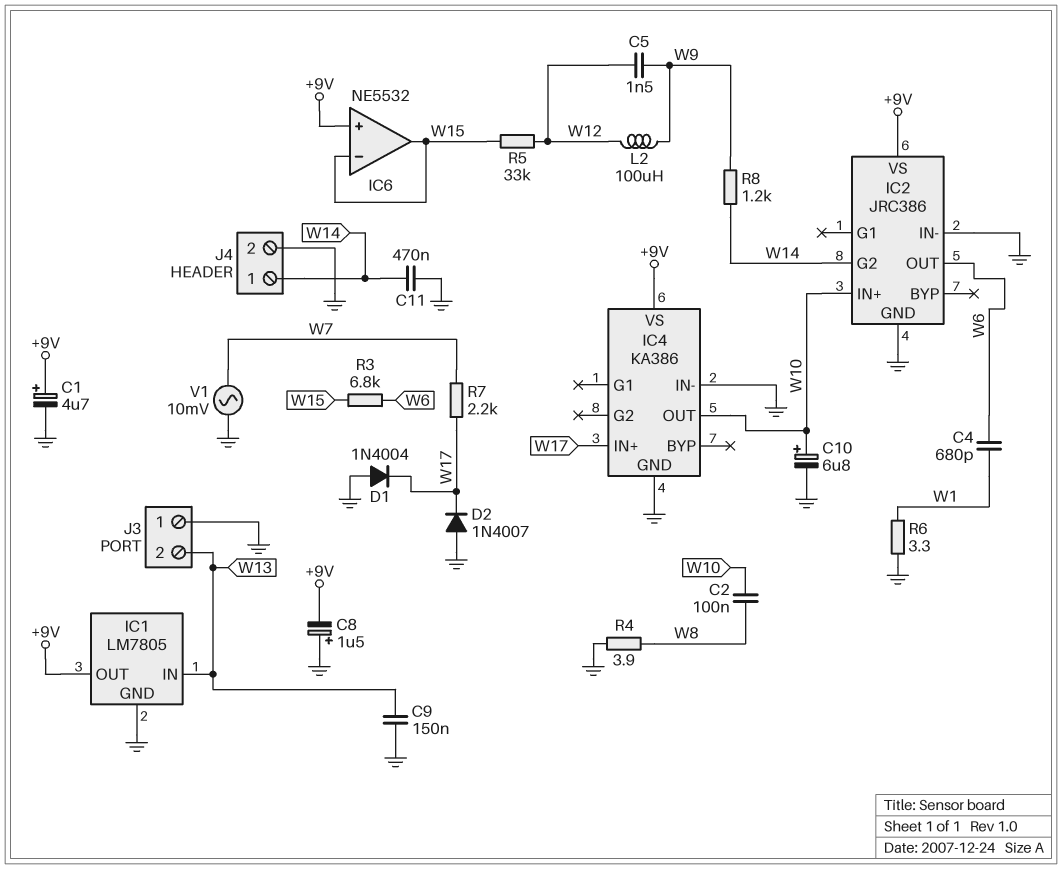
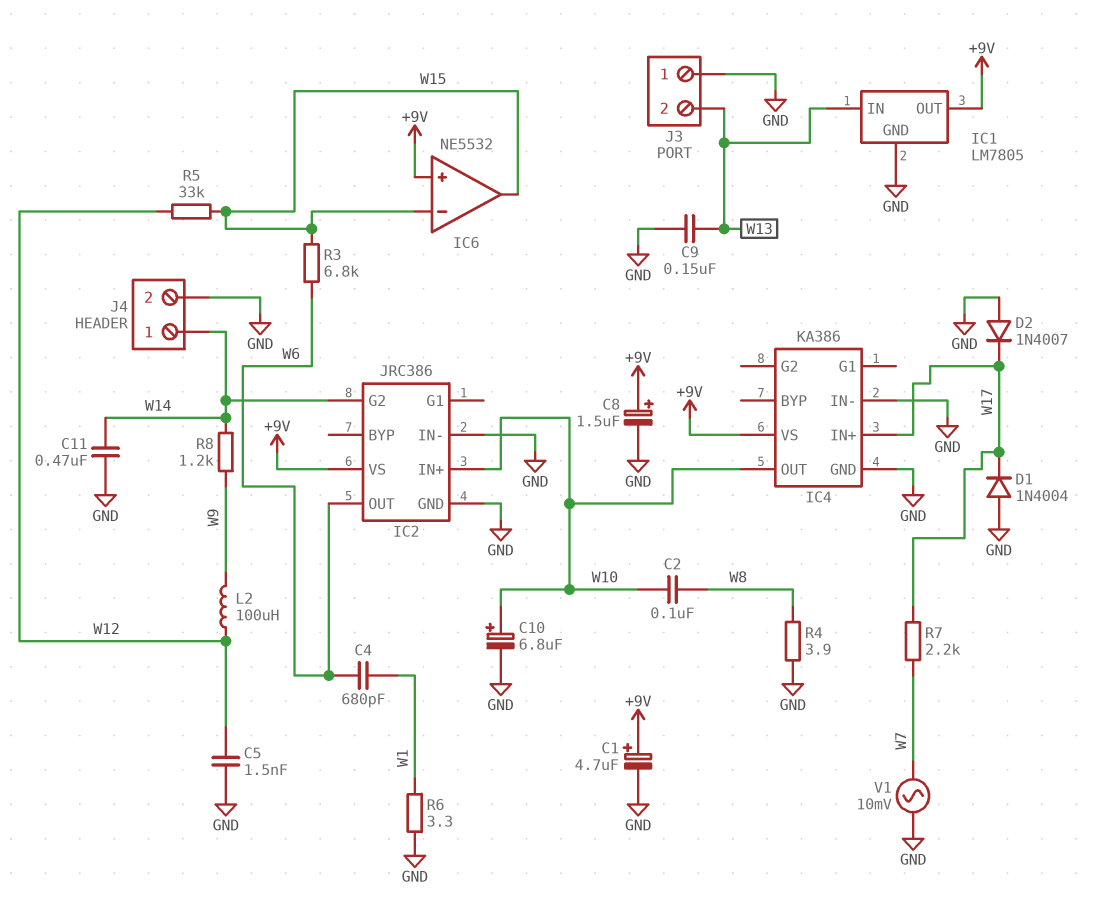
C5: 1.5nF (W9, W12) -> 1.5nF (GND, W12)
C8: 1.5uF (plus GND, minus +9V) -> 1.5uF (plus +9V, minus GND)

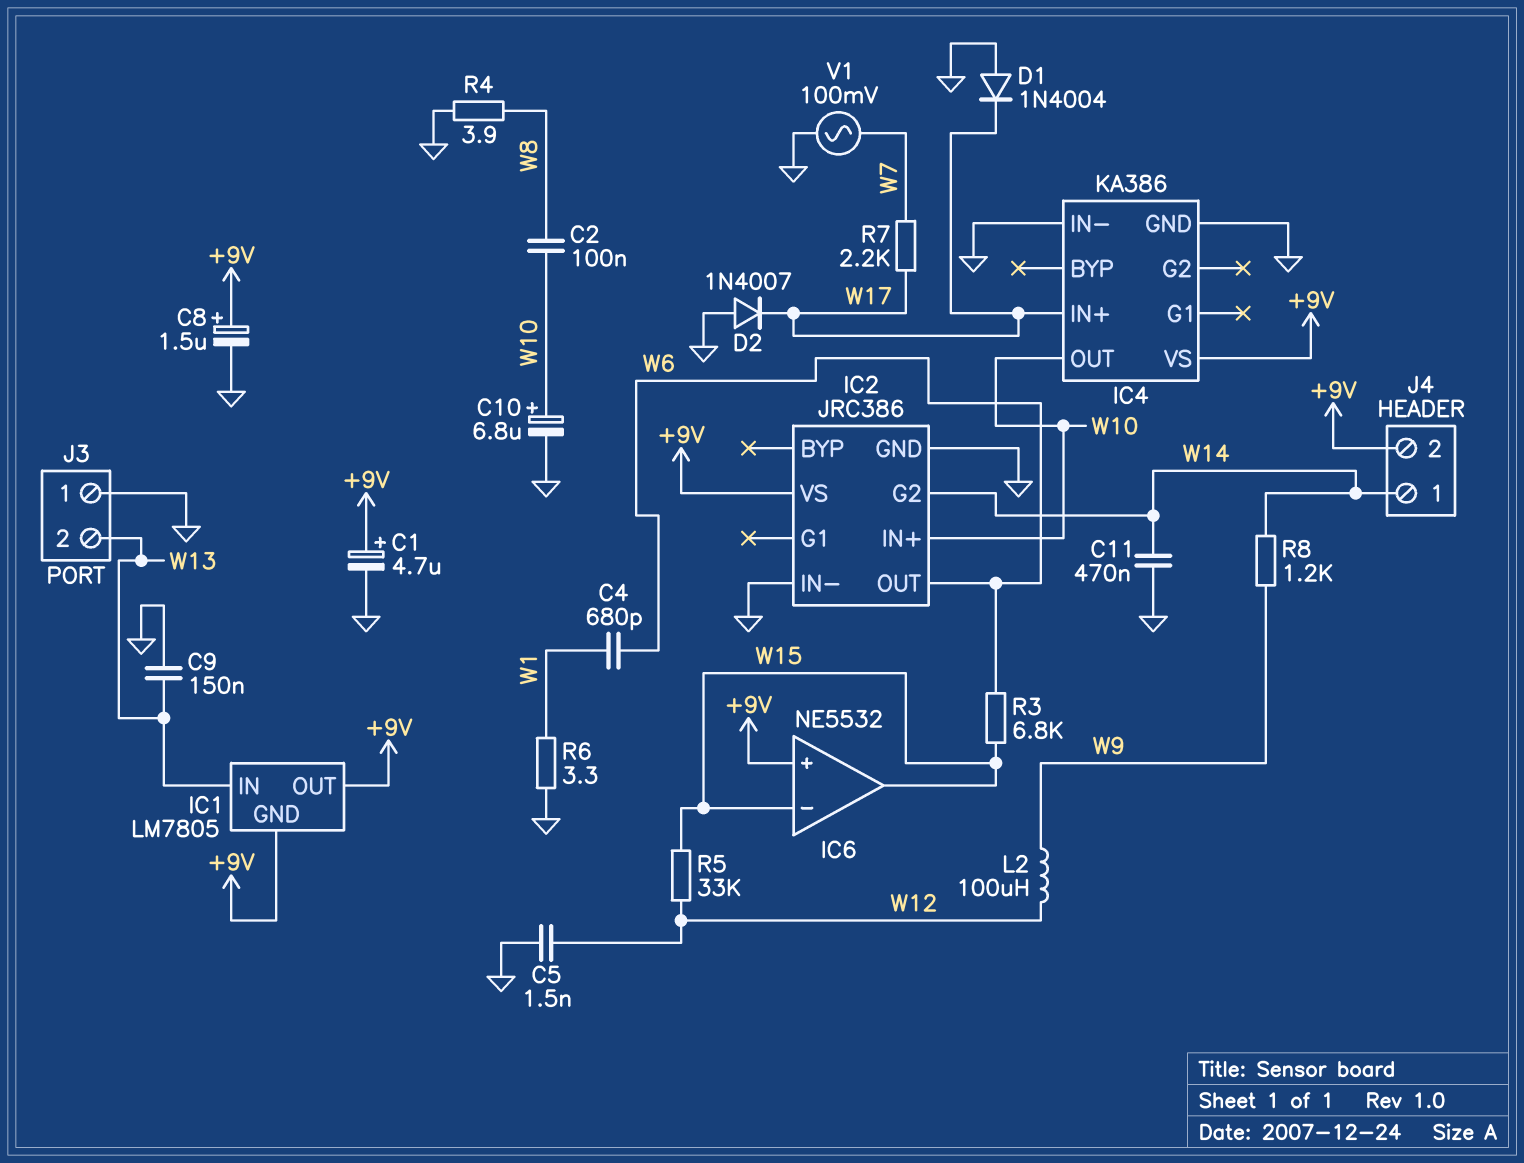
IC1 pin GND: GND -> +9V
J4 pin 2: GND -> +9V
V1: AC 10mV (GND, W7) -> AC 100mV (GND, W7)

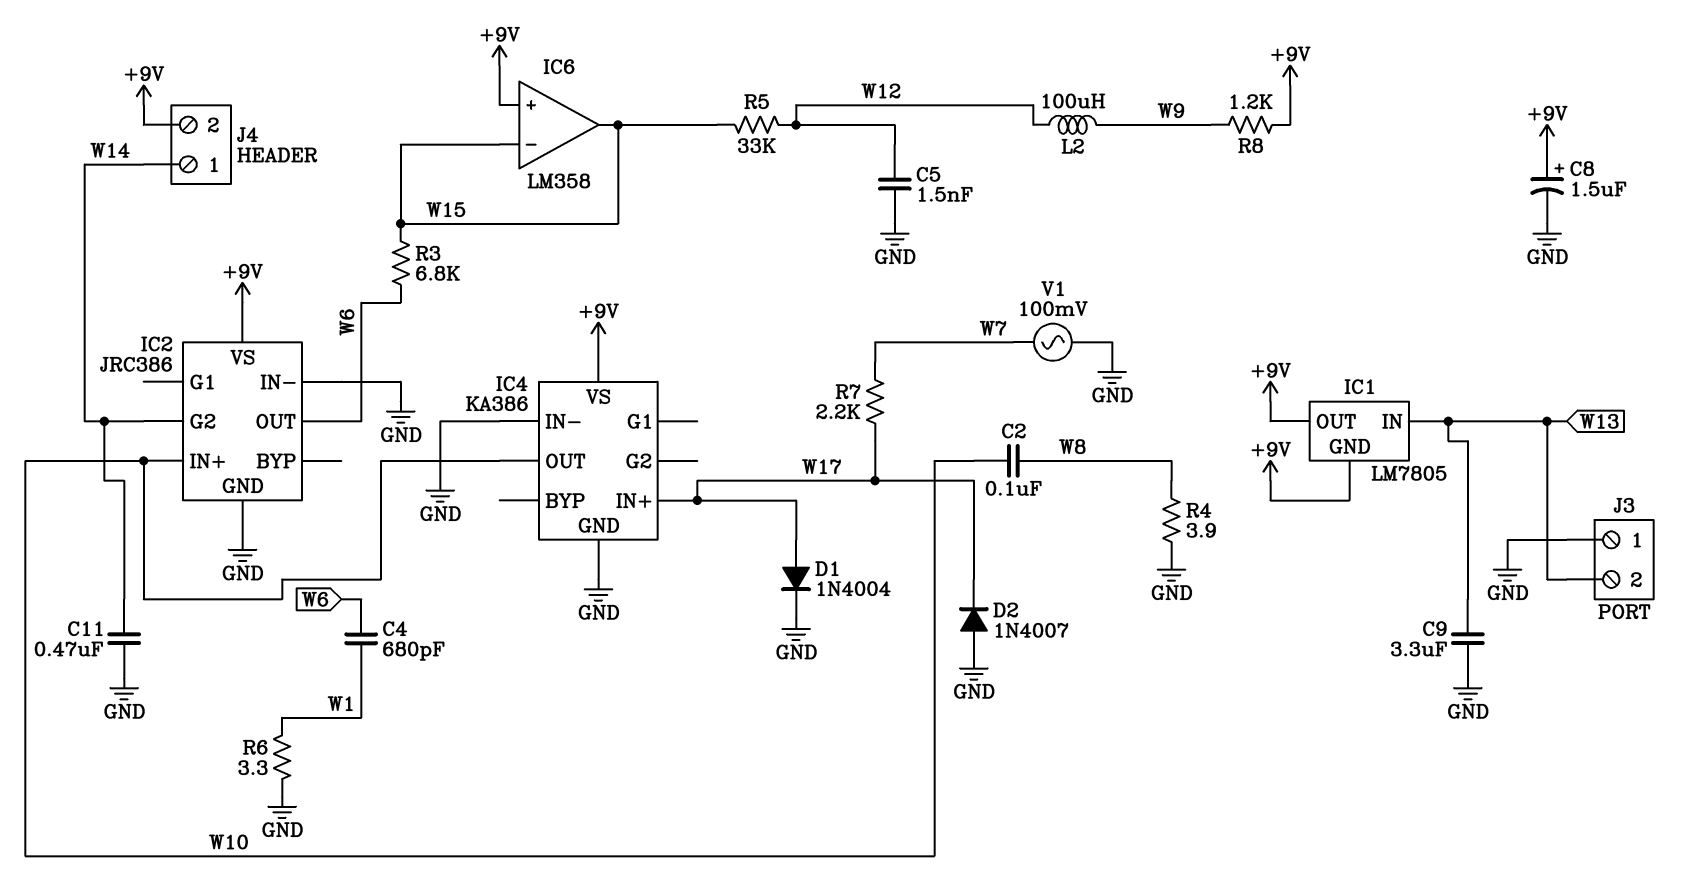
C1: 4.7uF (plus +9V, minus GND) -> none
C9: 150nF (GND, W13) -> 3.3uF (GND, W13)
C10: 6.8uF (plus W10, minus GND) -> none
D1: diode 1N4004 (A GND, K W17) -> diode 1N4004 (A W17, K GND)
IC6: NE5532 -> LM358
R8: 1.2k (W9, W14) -> 1.2k (+9V, W9)

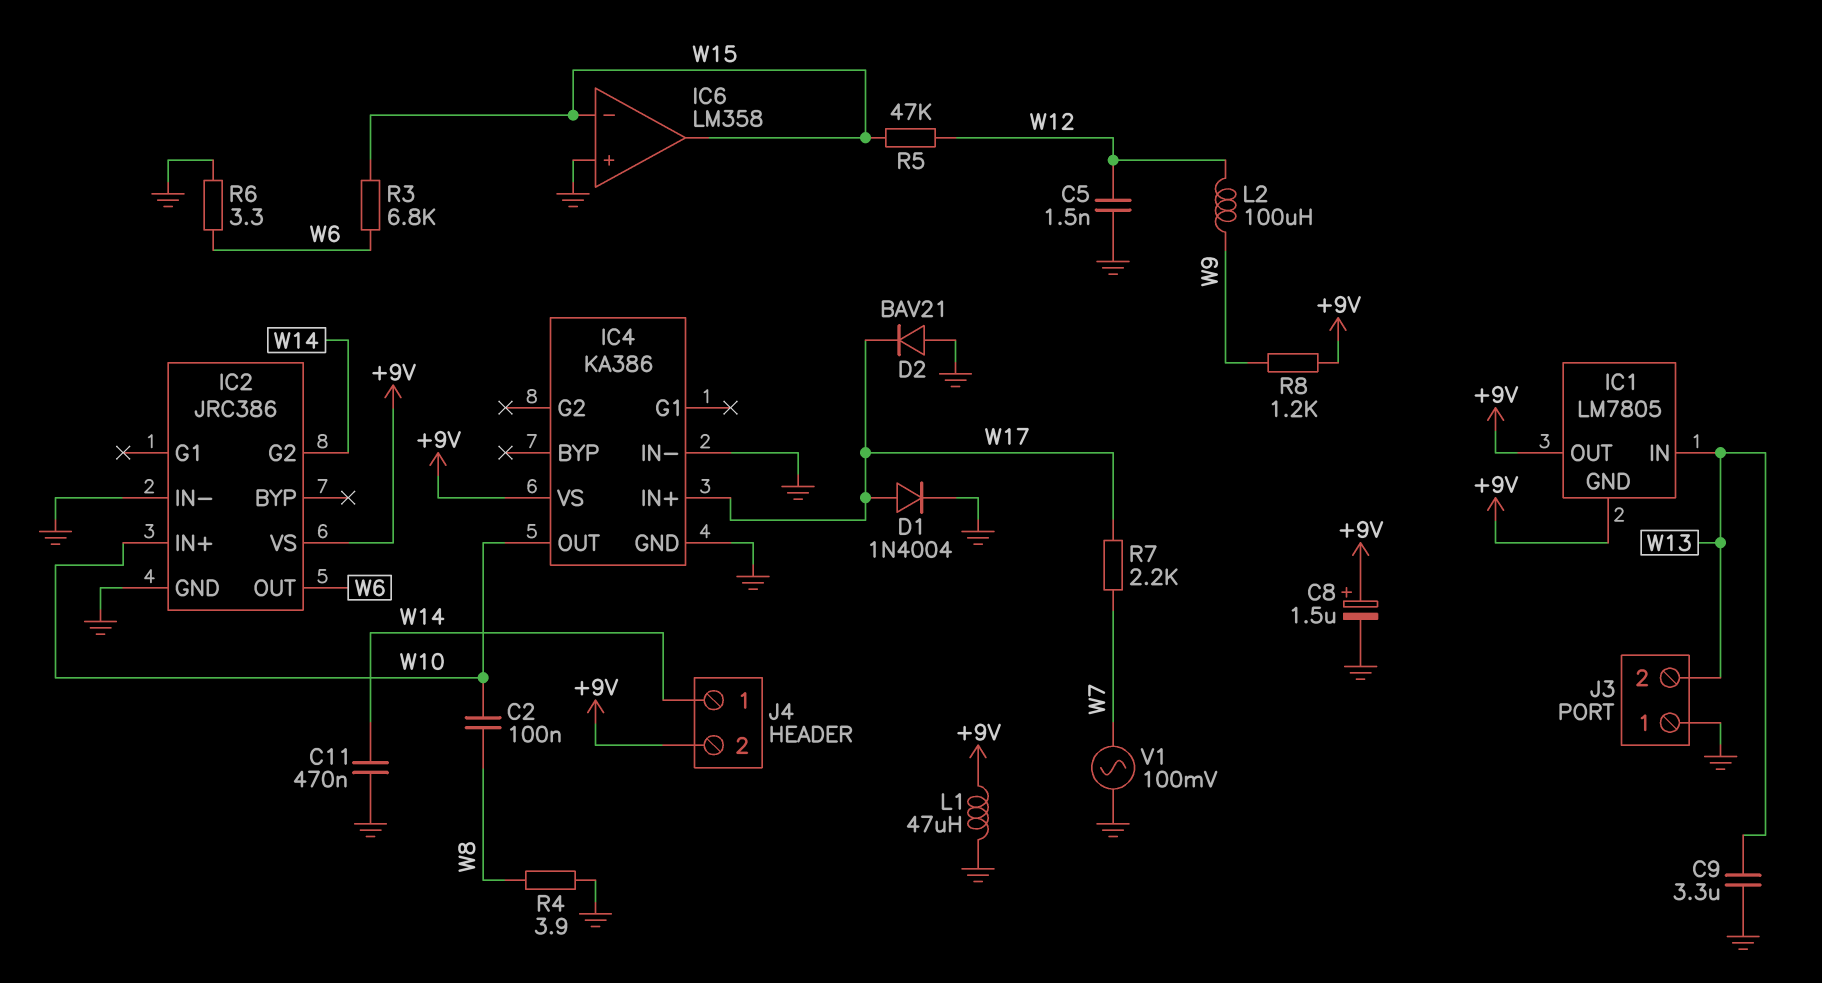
C4: 680pF (W1, W6) -> none
D2: diode 1N4007 (A GND, K W17) -> diode BAV21 (A GND, K W17)
IC6 pin in+: +9V -> GND
L1: none -> 47uH (+9V, GND)
R5: 33k (W12, W15) -> 47k (W12, W15)
R6: 3.3 (GND, W1) -> 3.3 (GND, W6)

